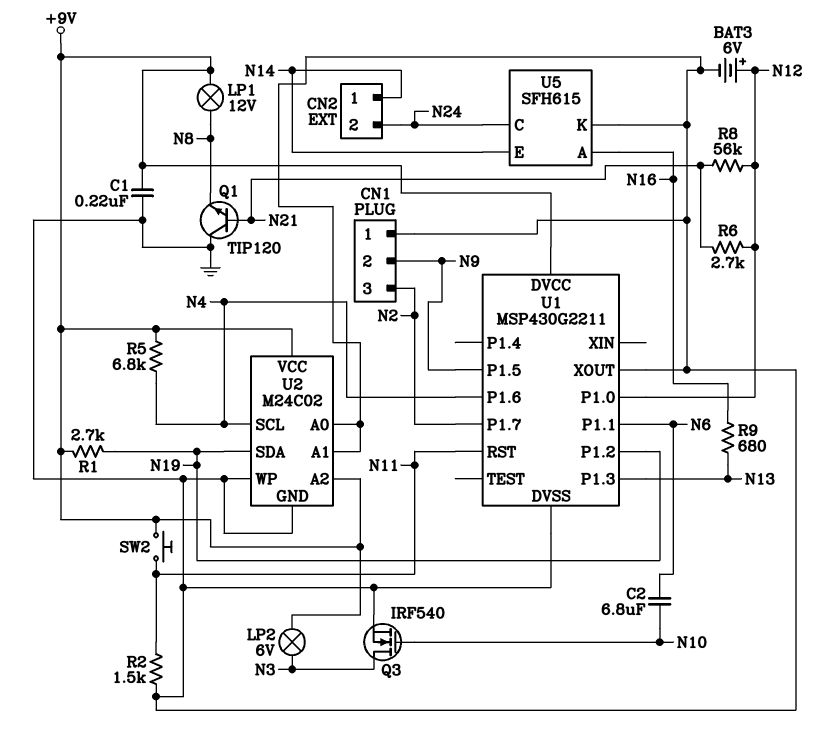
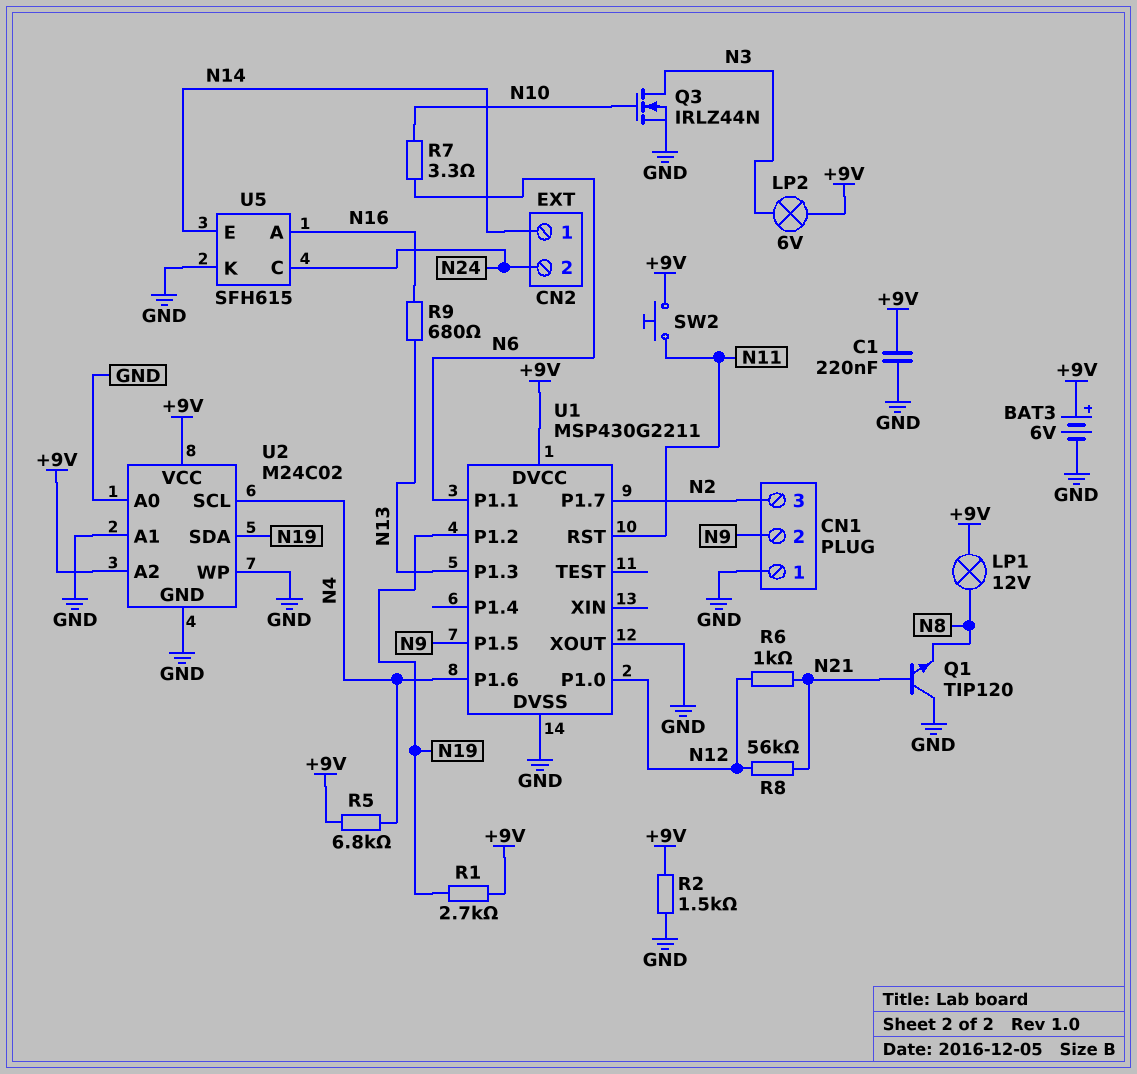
BAT3: 6V (plus N12, minus GND) -> 6V (plus +9V, minus GND)
C2: 6.8uF (N6, N10) -> none
Q3: NMOS IRF540 (G N10, D N3, S GND) -> NMOS IRLZ44N (G N10, D N3, S GND)
R2: 1.5k (GND, N11) -> 1.5k (+9V, GND)
R6: 2.7k (N12, N21) -> 1k (N12, N21)
R7: none -> 3.3 (N6, N10)

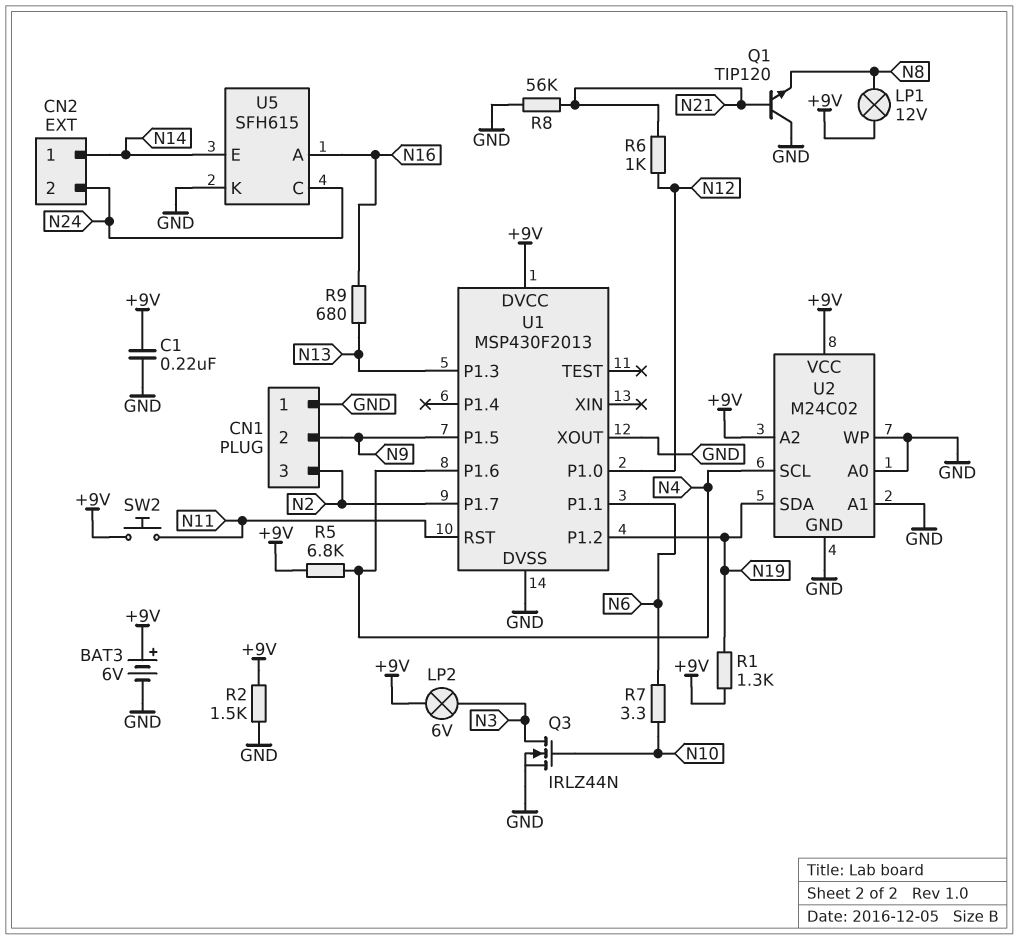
R1: 2.7k (+9V, N19) -> 1.3k (+9V, N19)
R8: 56k (N12, N21) -> 56k (GND, N21)
U1: MSP430G2211 -> MSP430F2013

